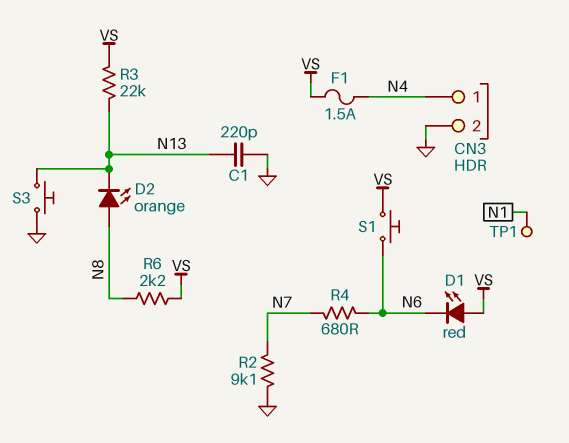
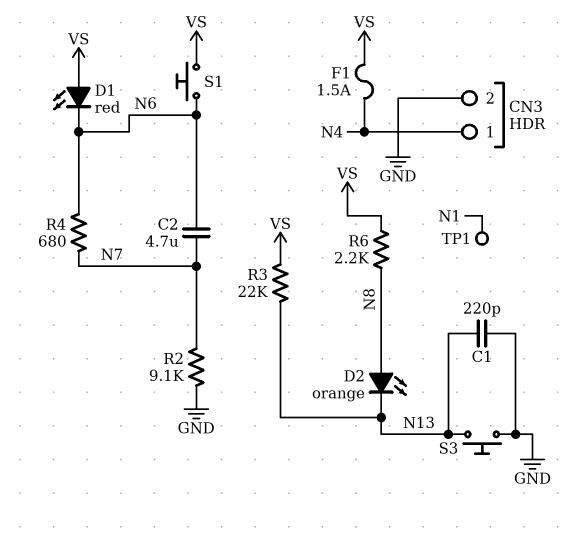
C2: none -> 4.7uF (N6, N7)

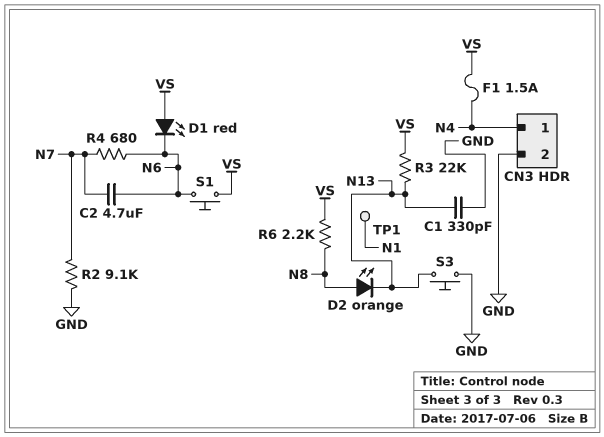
C1: 220pF (GND, N13) -> 330pF (GND, N13)

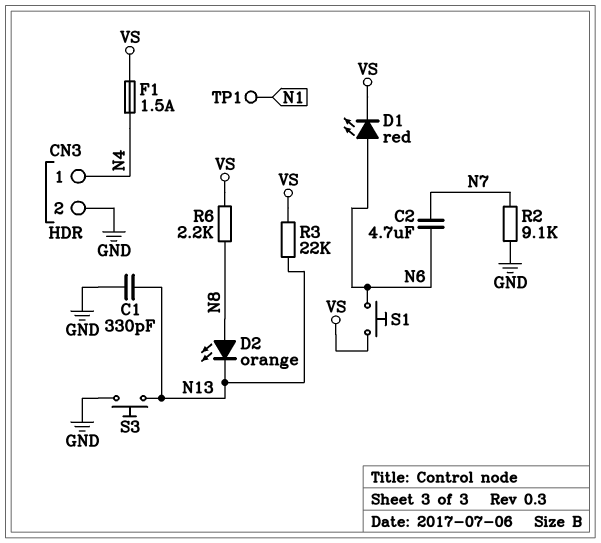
D1: LED red (A VS, K N6) -> LED red (A N6, K VS)
R4: 680 (N6, N7) -> none

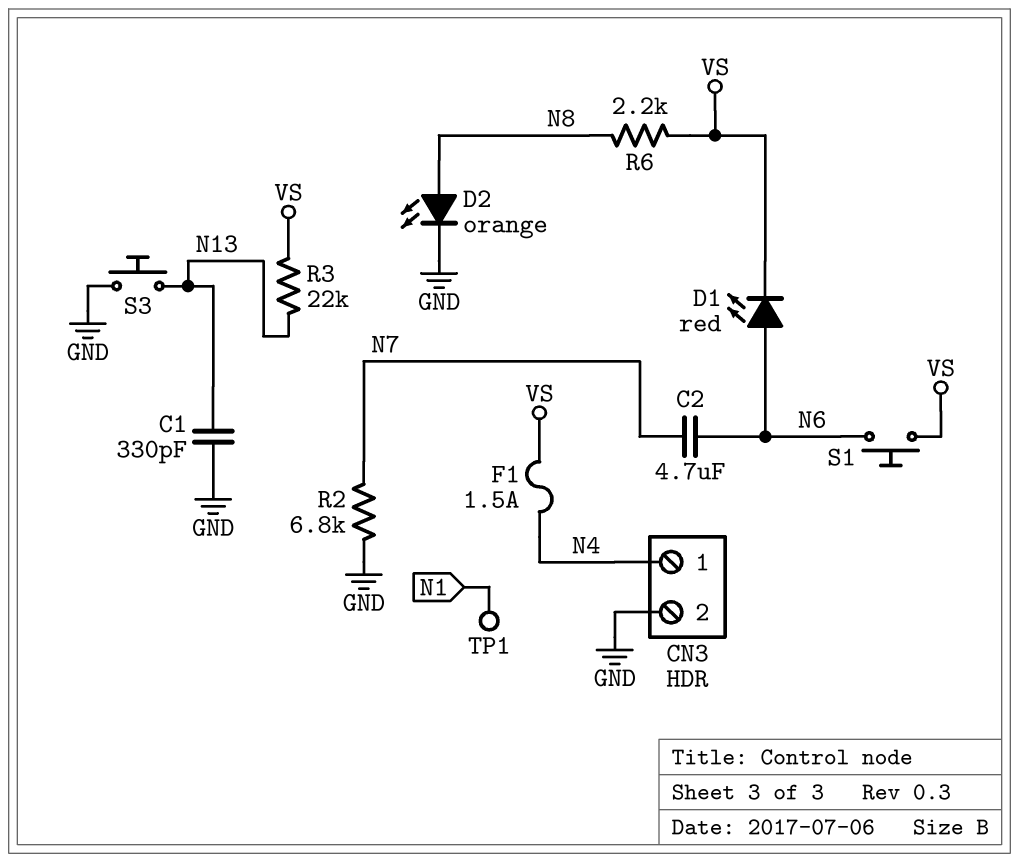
D2: LED orange (A N8, K N13) -> LED orange (A N8, K GND)
R2: 9.1k (GND, N7) -> 6.8k (GND, N7)

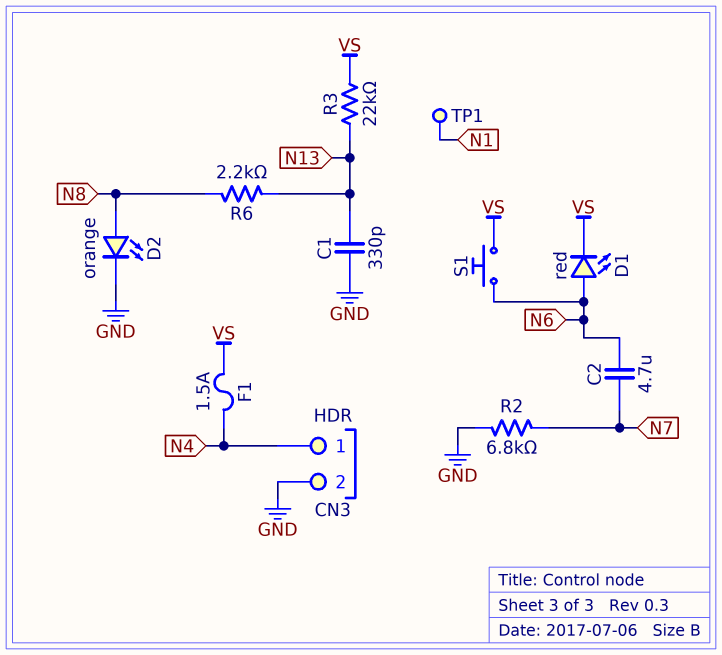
R6: 2.2k (N8, VS) -> 2.2k (N8, N13)
S3: button (GND, N13) -> none

